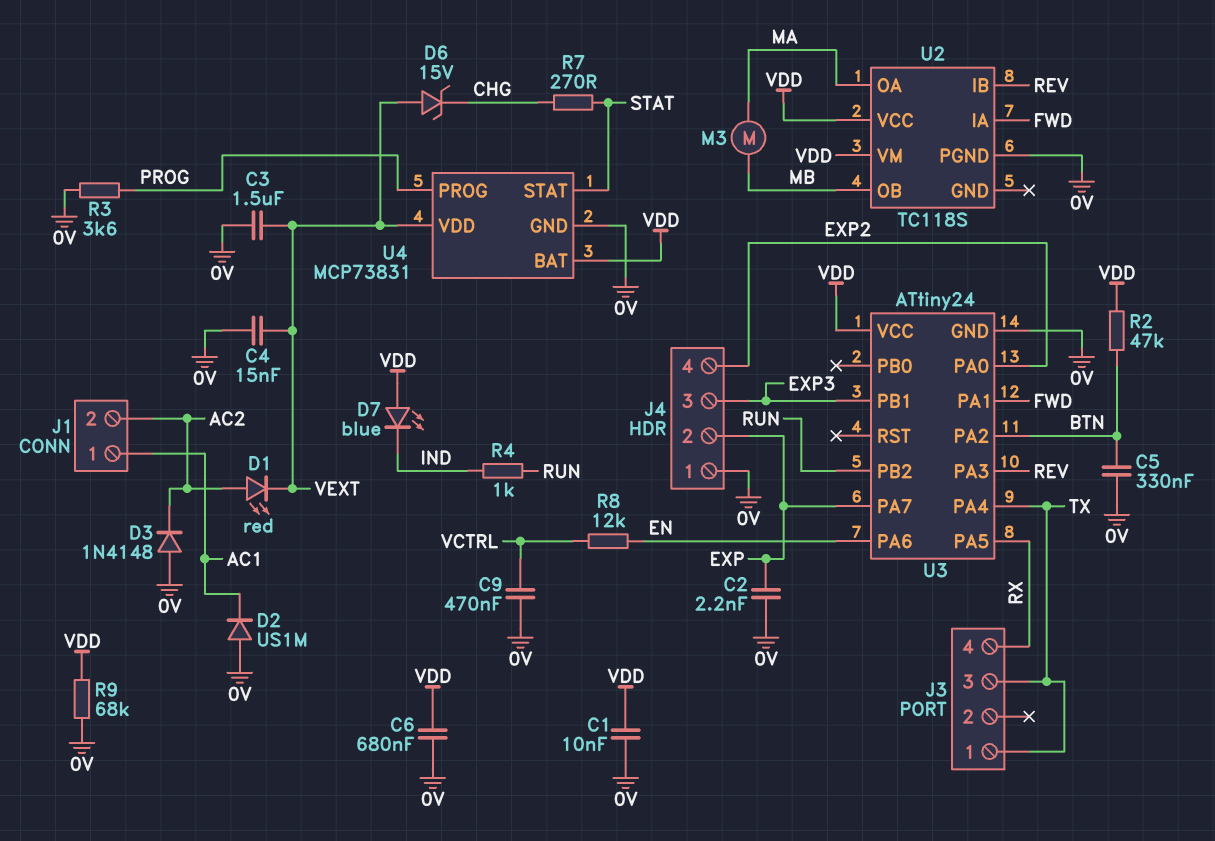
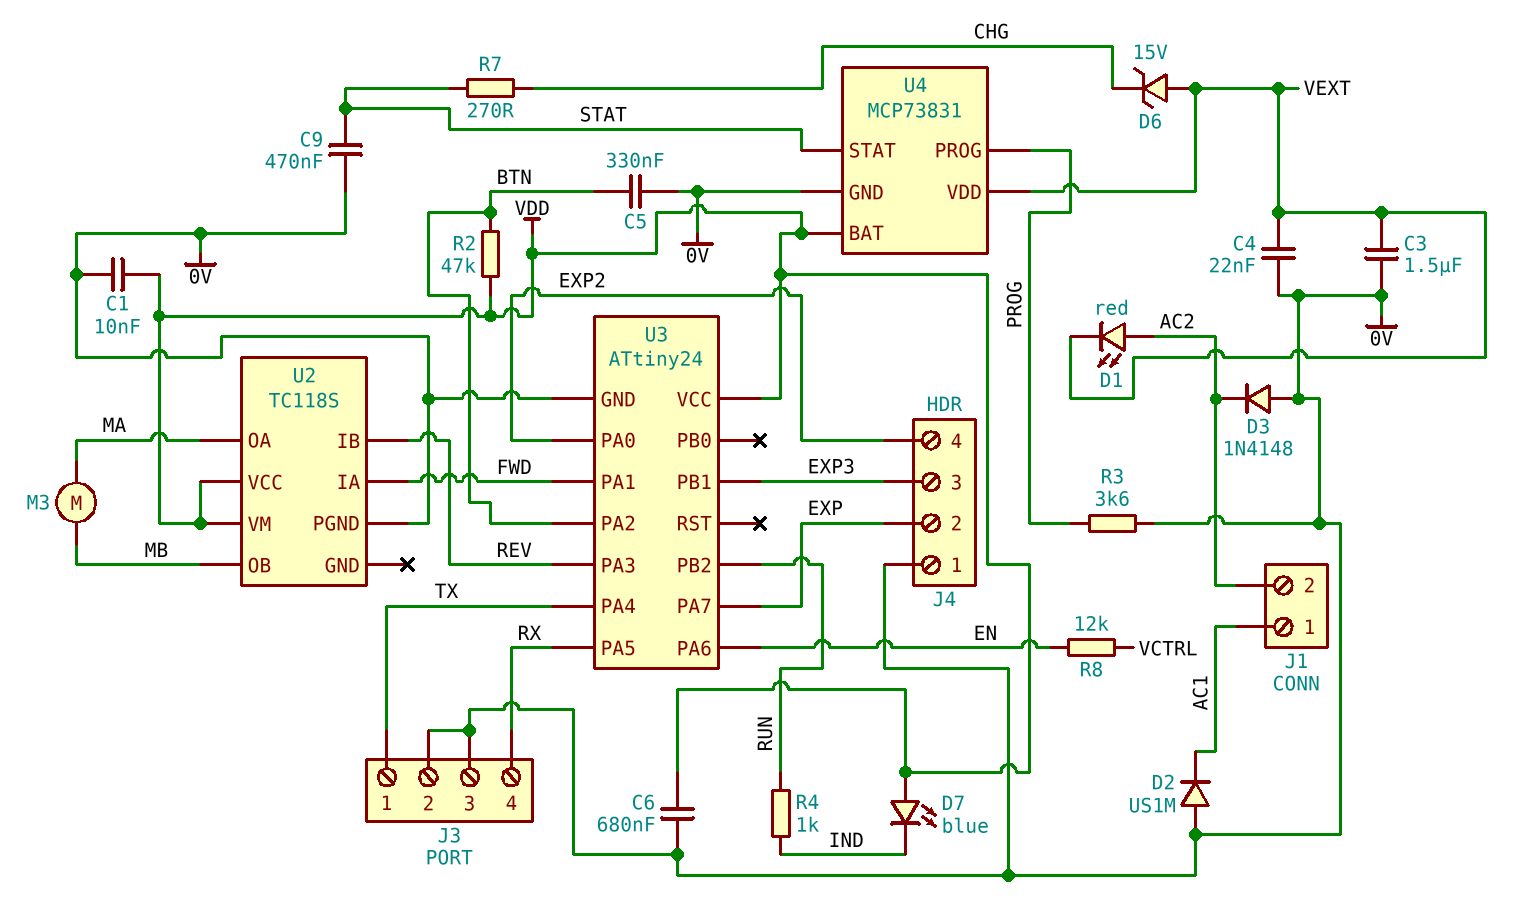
C2: 2.2nF (0V, EXP) -> none
C4: 15nF (0V, VEXT) -> 22nF (0V, VEXT)
C9: 470nF (0V, VCTRL) -> 470nF (0V, STAT)
J3 pin 2: none -> 0V
J3 pin 3: TX -> 0V
R9: 68k (0V, VDD) -> none

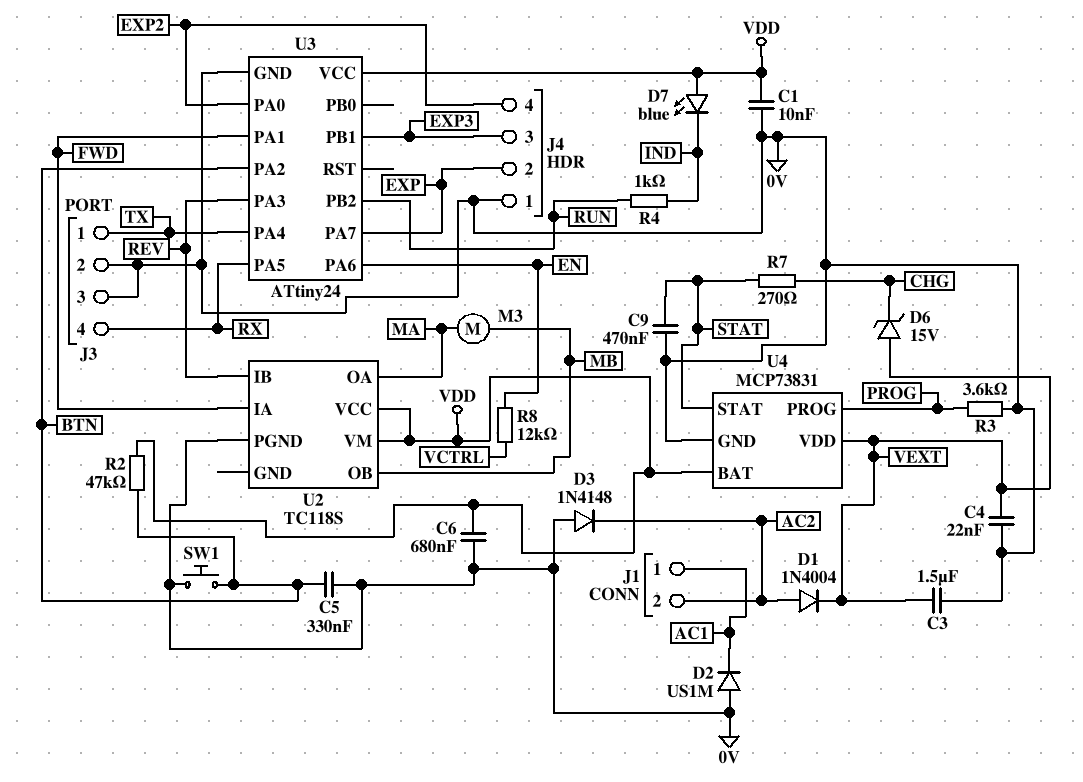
D1: LED red (A AC2, K VEXT) -> diode 1N4004 (A AC2, K VEXT)
SW1: none -> button (0V, BTN)

